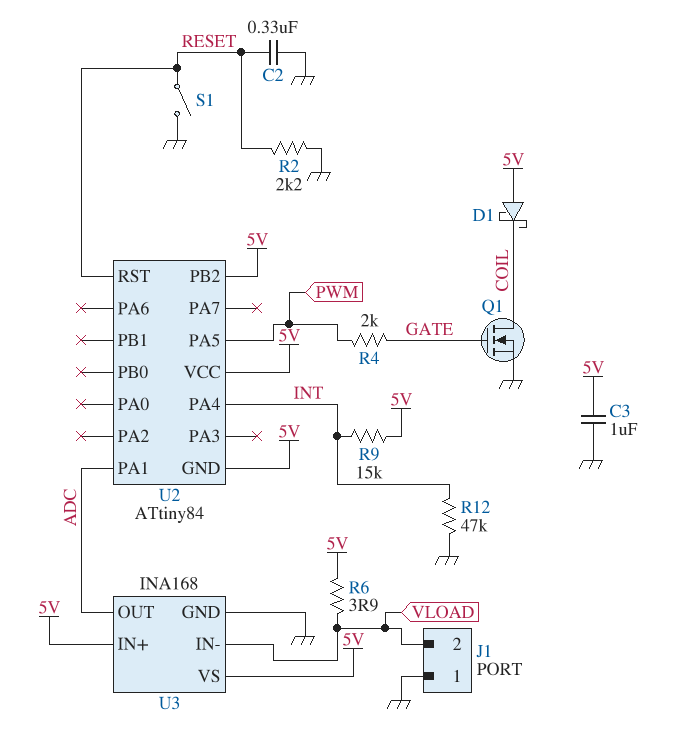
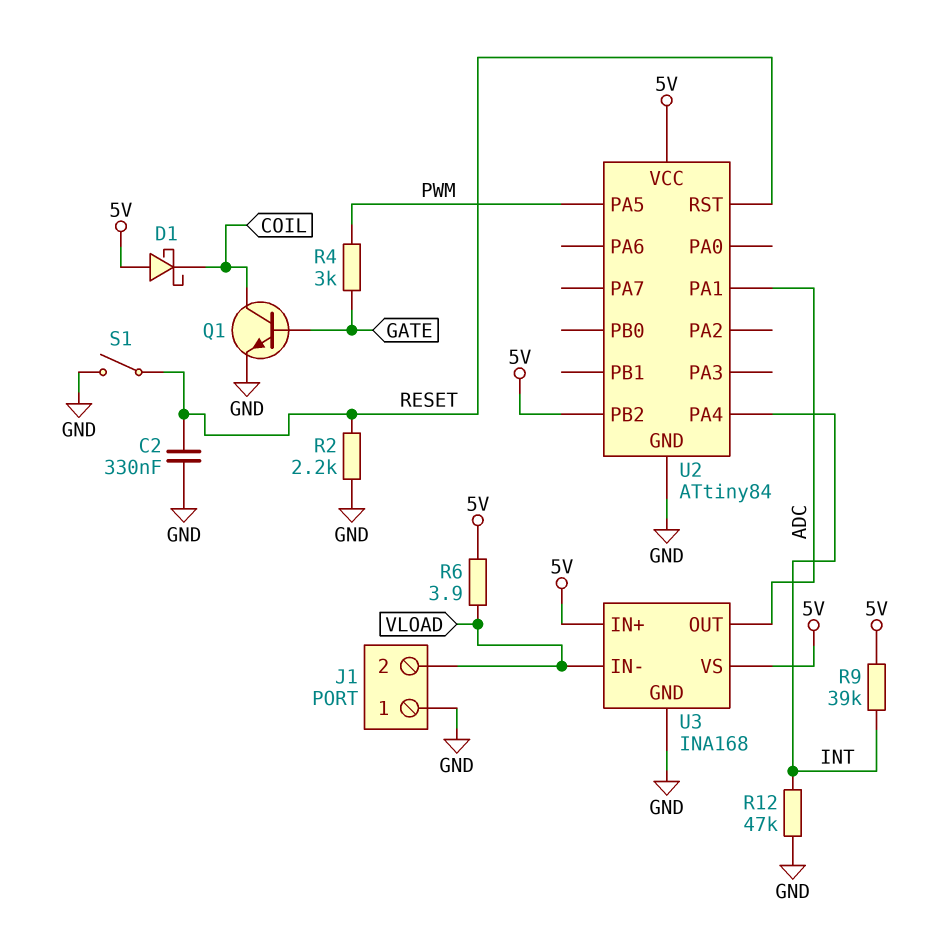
C3: 1uF (5V, GND) -> none
Q1: NMOS (G GATE, D COIL, S GND) -> NPN (B GATE, C COIL, E GND)
R4: 2k (GATE, PWM) -> 3k (GATE, PWM)
R9: 15k (5V, INT) -> 39k (5V, INT)
U2 pin GND: 5V -> GND

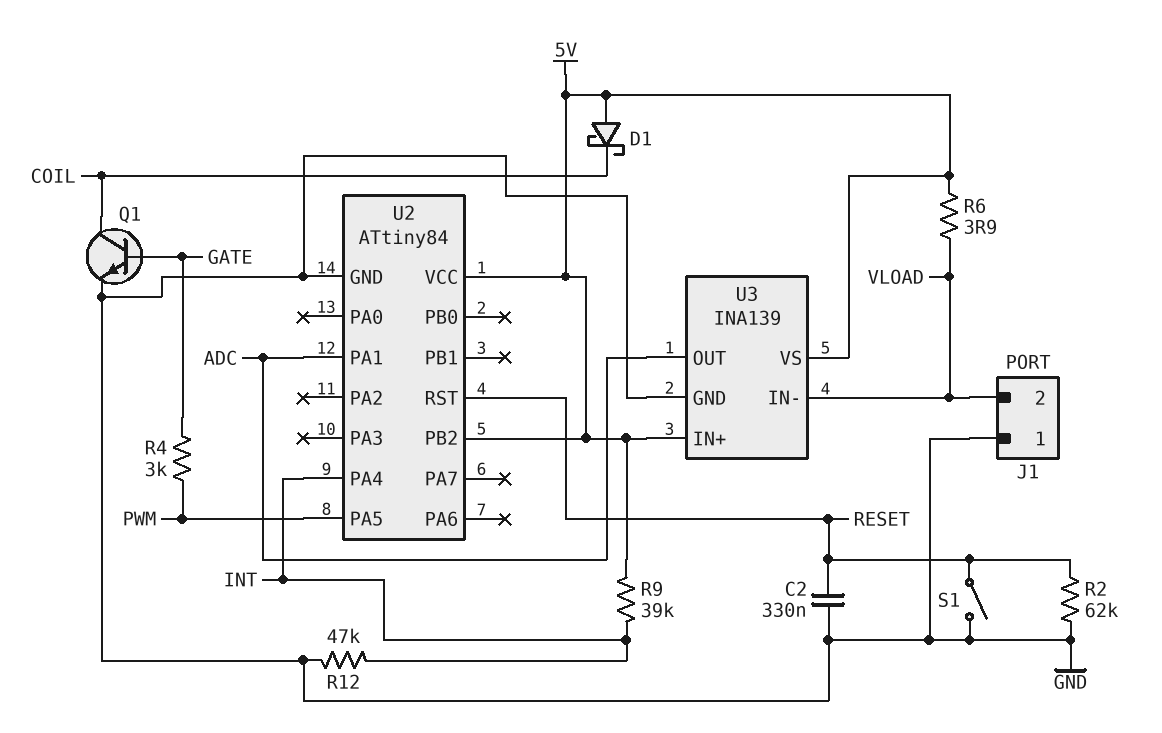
R2: 2.2k (GND, RESET) -> 62k (GND, RESET)
U3: INA168 -> INA139

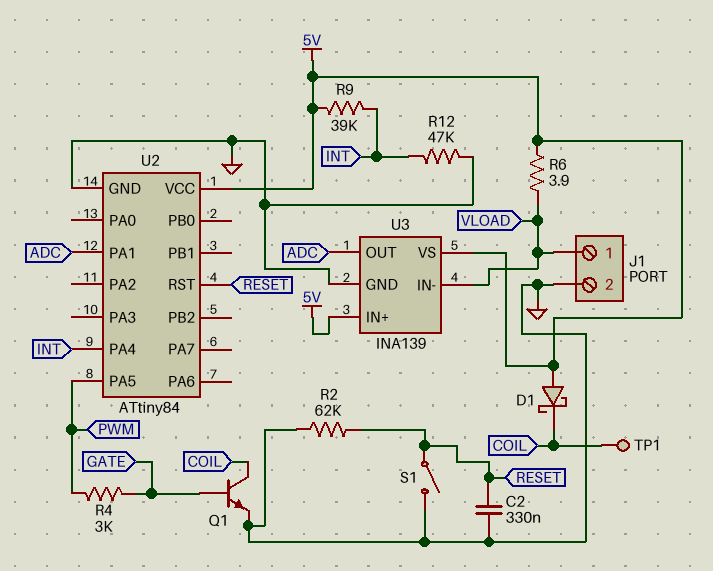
J1 pin 1: GND -> VLOAD
J1 pin 2: VLOAD -> GND
TP1: none -> test point (COIL)
U2 pin PB2: 5V -> none

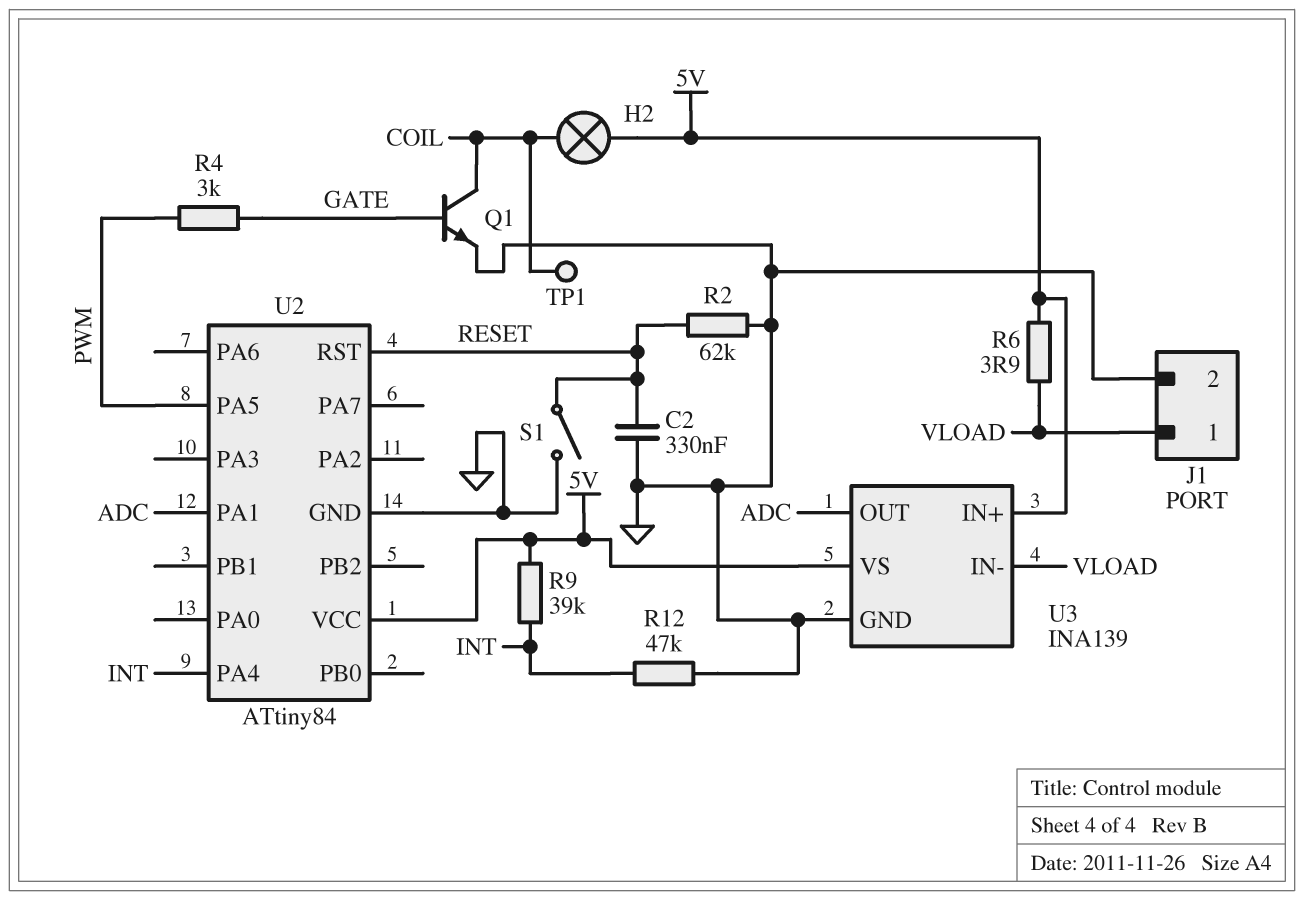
D1: schottky (A 5V, K COIL) -> none
H2: none -> lamp (5V, COIL)

